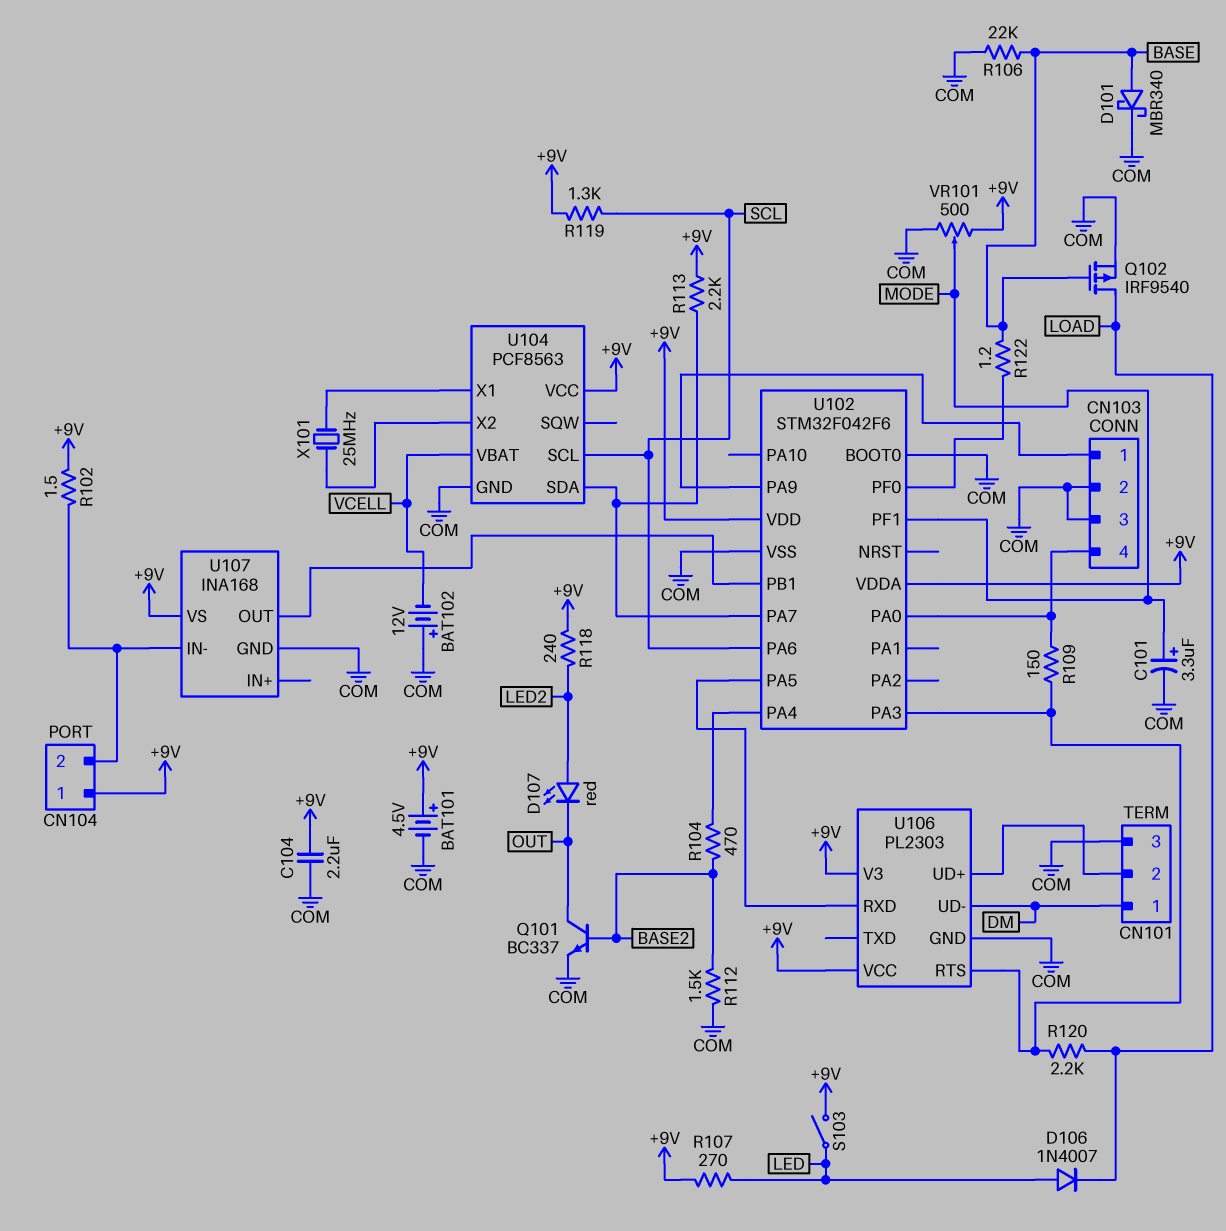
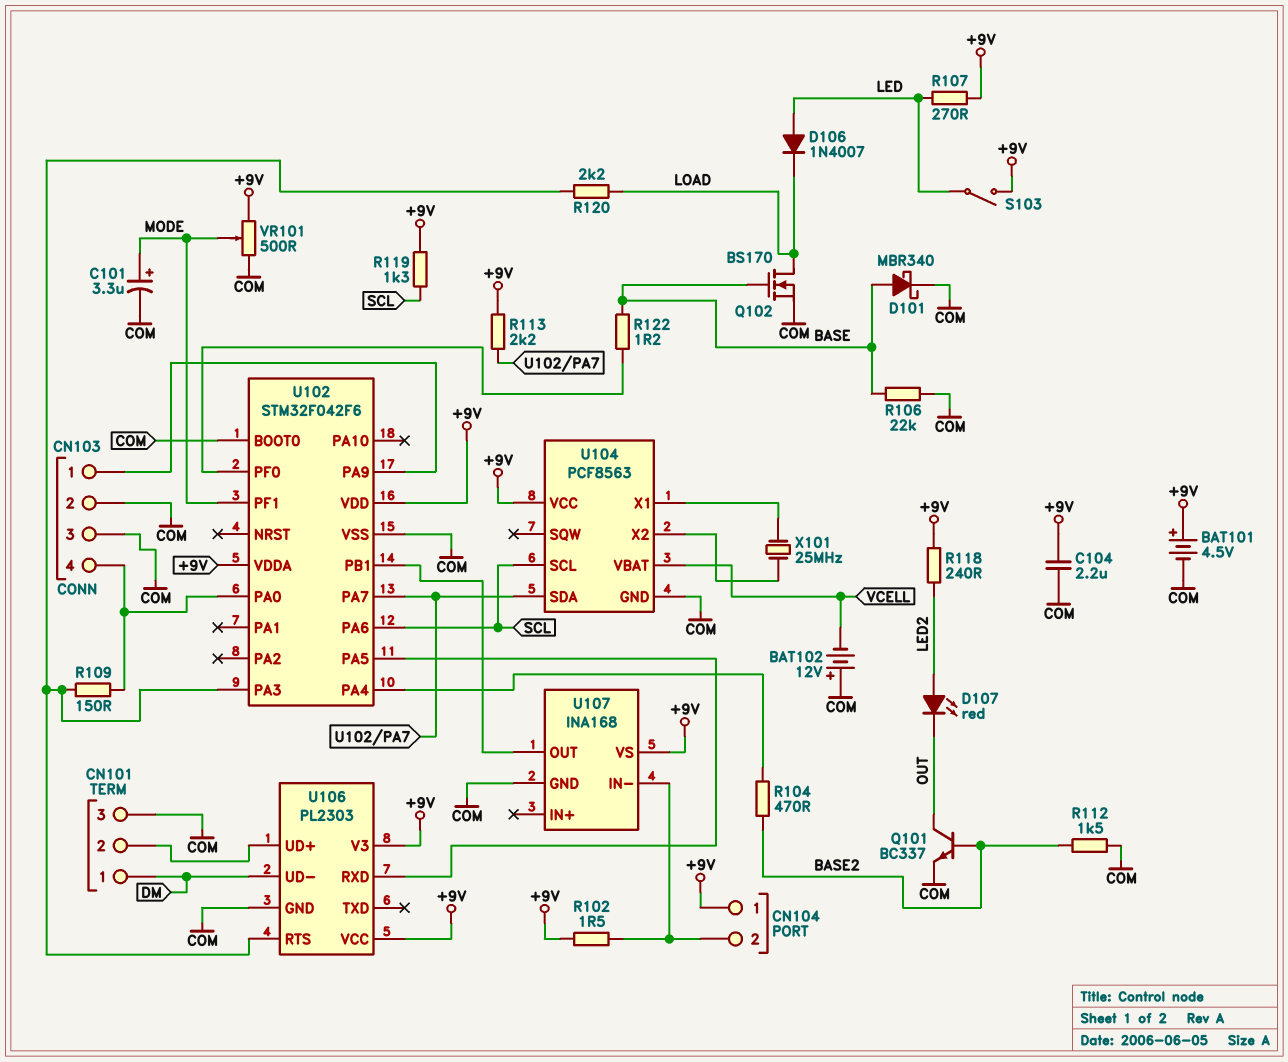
Q102: PMOS IRF9540 (G BASE, D LOAD, S COM) -> NMOS BS170 (G BASE, D LOAD, S COM)

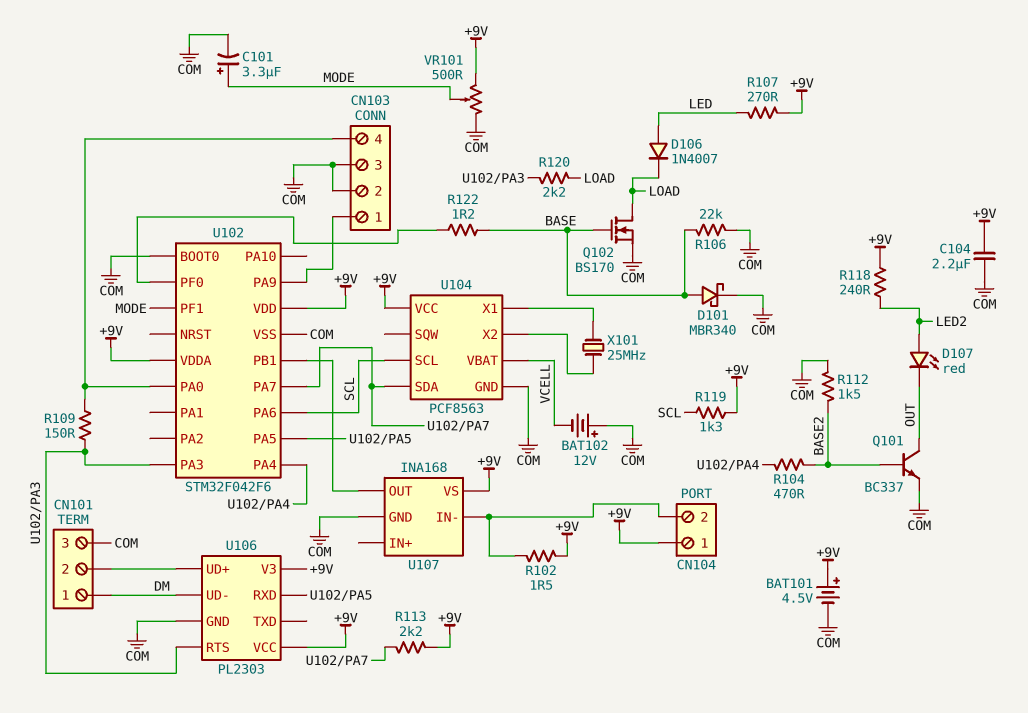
S103: switch (+9V, LED) -> none

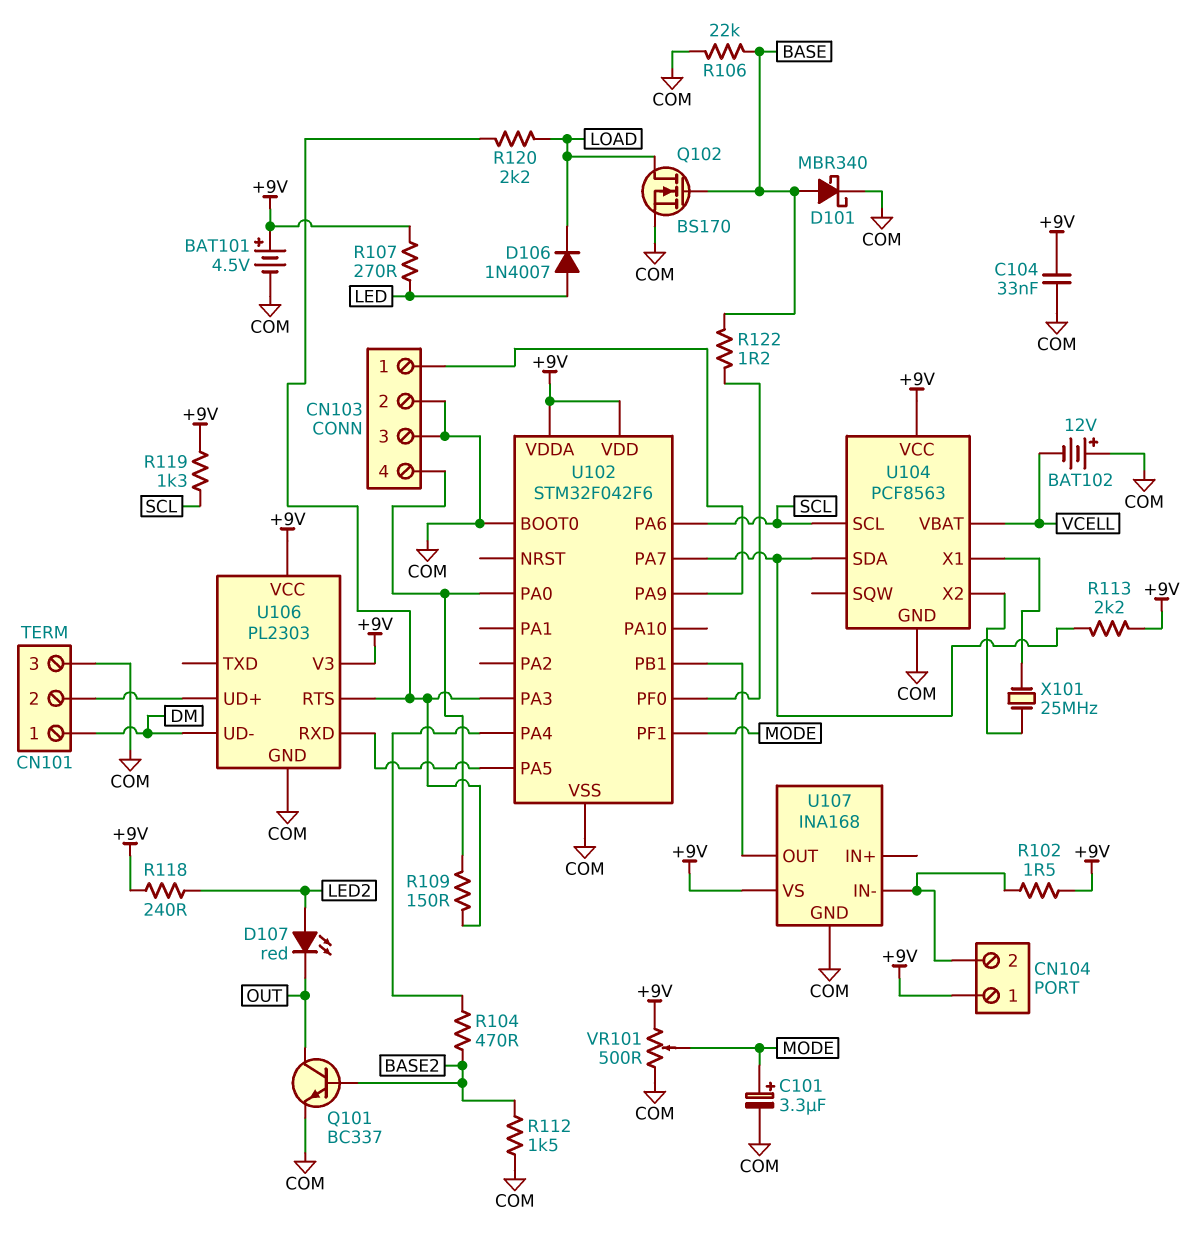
C104: 2.2uF (+9V, COM) -> 33nF (+9V, COM)

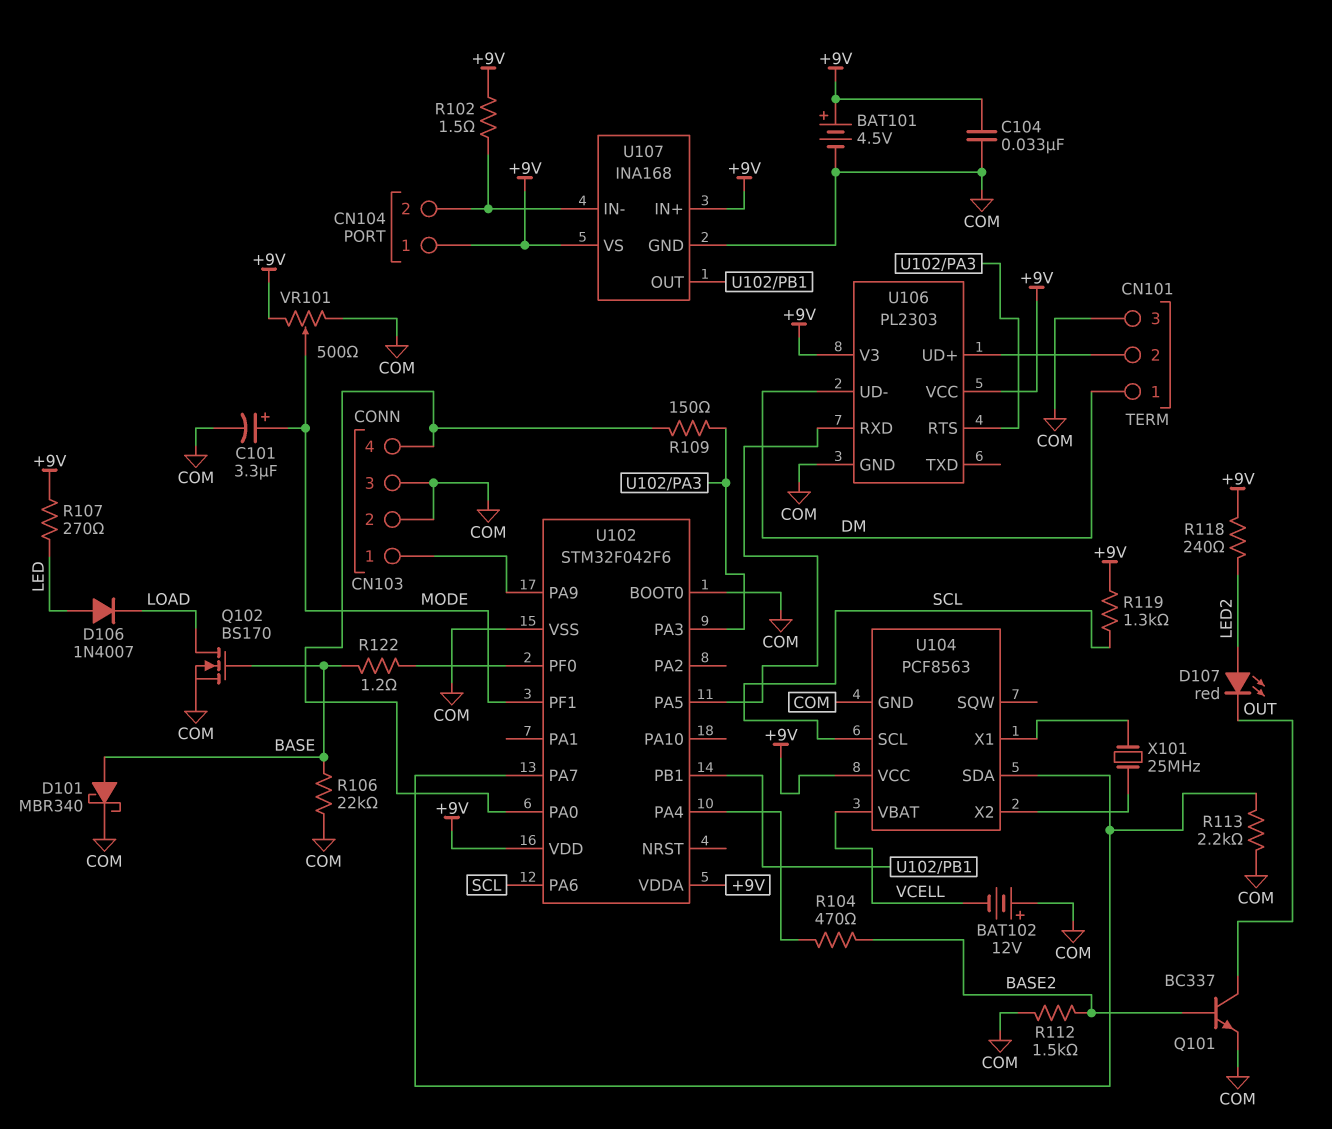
R113: 2.2k (+9V, U102/PA7) -> 2.2k (COM, U102/PA7)
R120: 2.2k (LOAD, U102/PA3) -> none
U107 pin IN+: none -> +9V

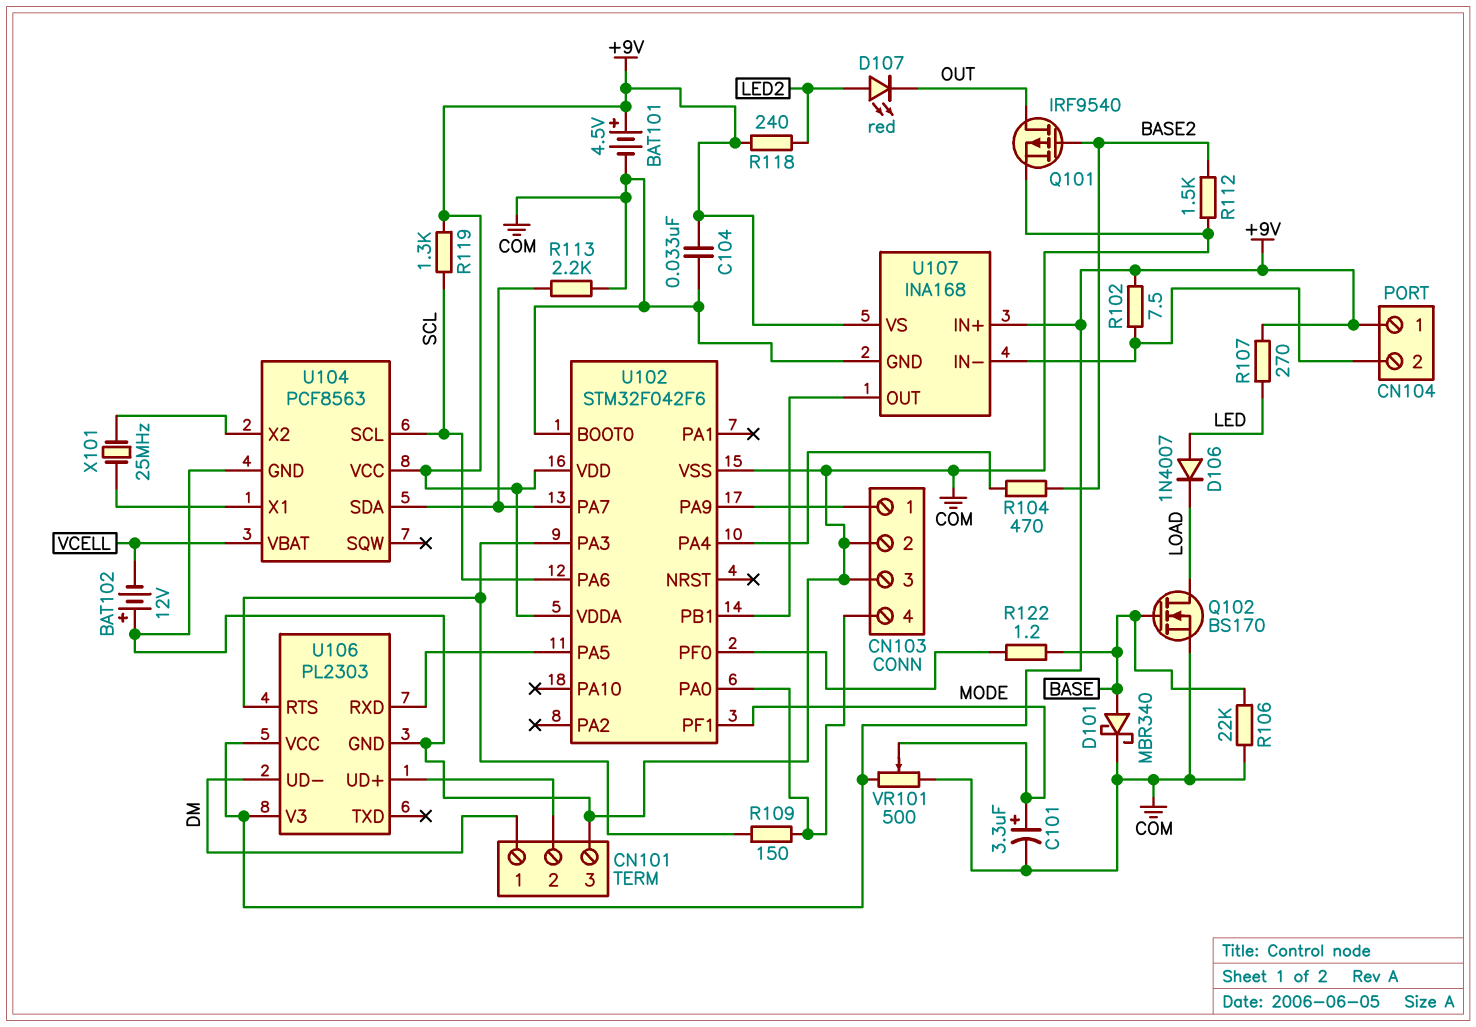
Q101: NPN BC337 (B BASE2, C OUT, E COM) -> PMOS IRF9540 (G BASE2, D OUT, S COM)
R102: 1.5 (+9V, CN104/2) -> 7.5 (+9V, CN104/2)

